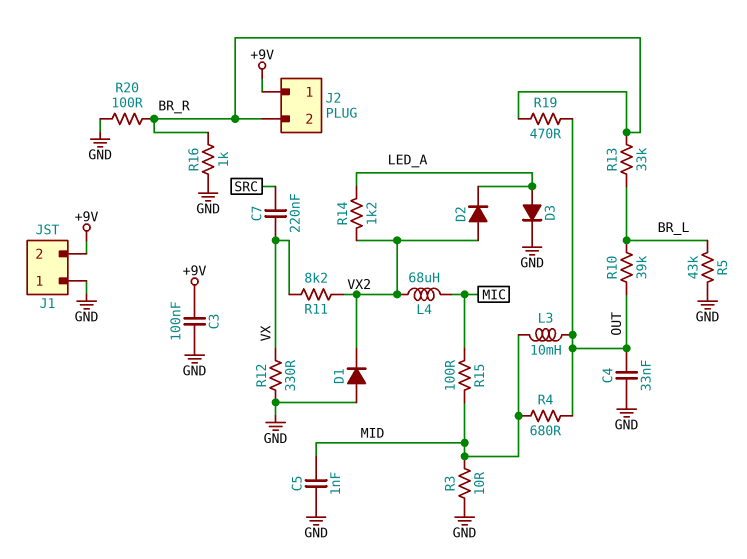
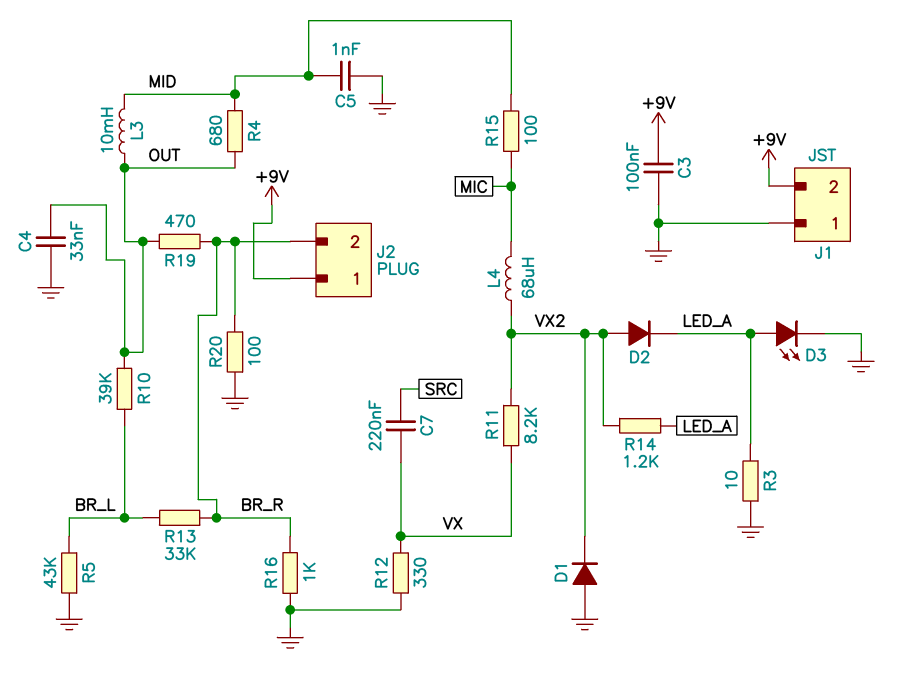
D3: diode (A LED_A, K GND) -> LED (A LED_A, K GND)
R3: 10 (GND, MID) -> 10 (GND, LED_A)

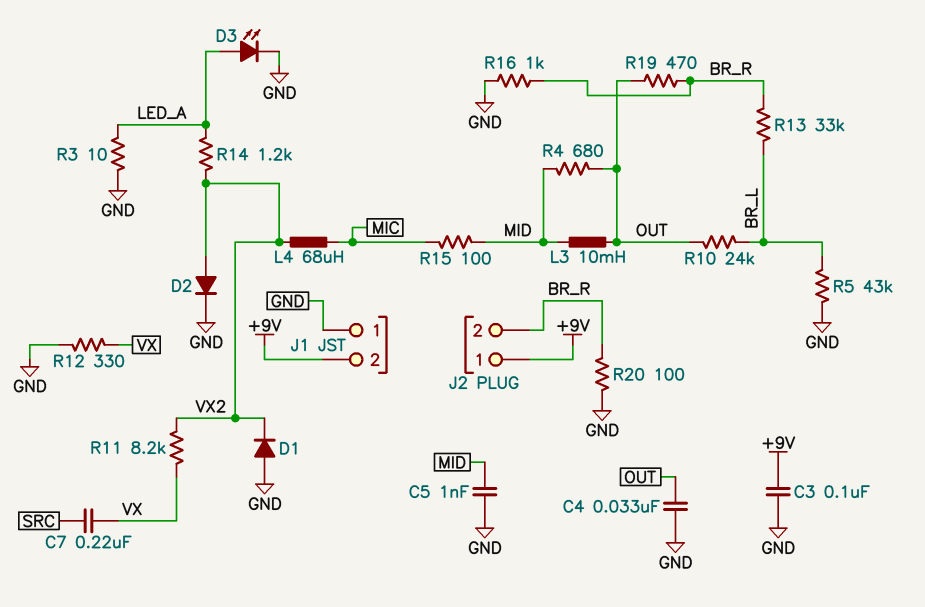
D2: diode (A VX2, K LED_A) -> diode (A VX2, K GND)
R10: 39k (BR_L, OUT) -> 24k (BR_L, OUT)

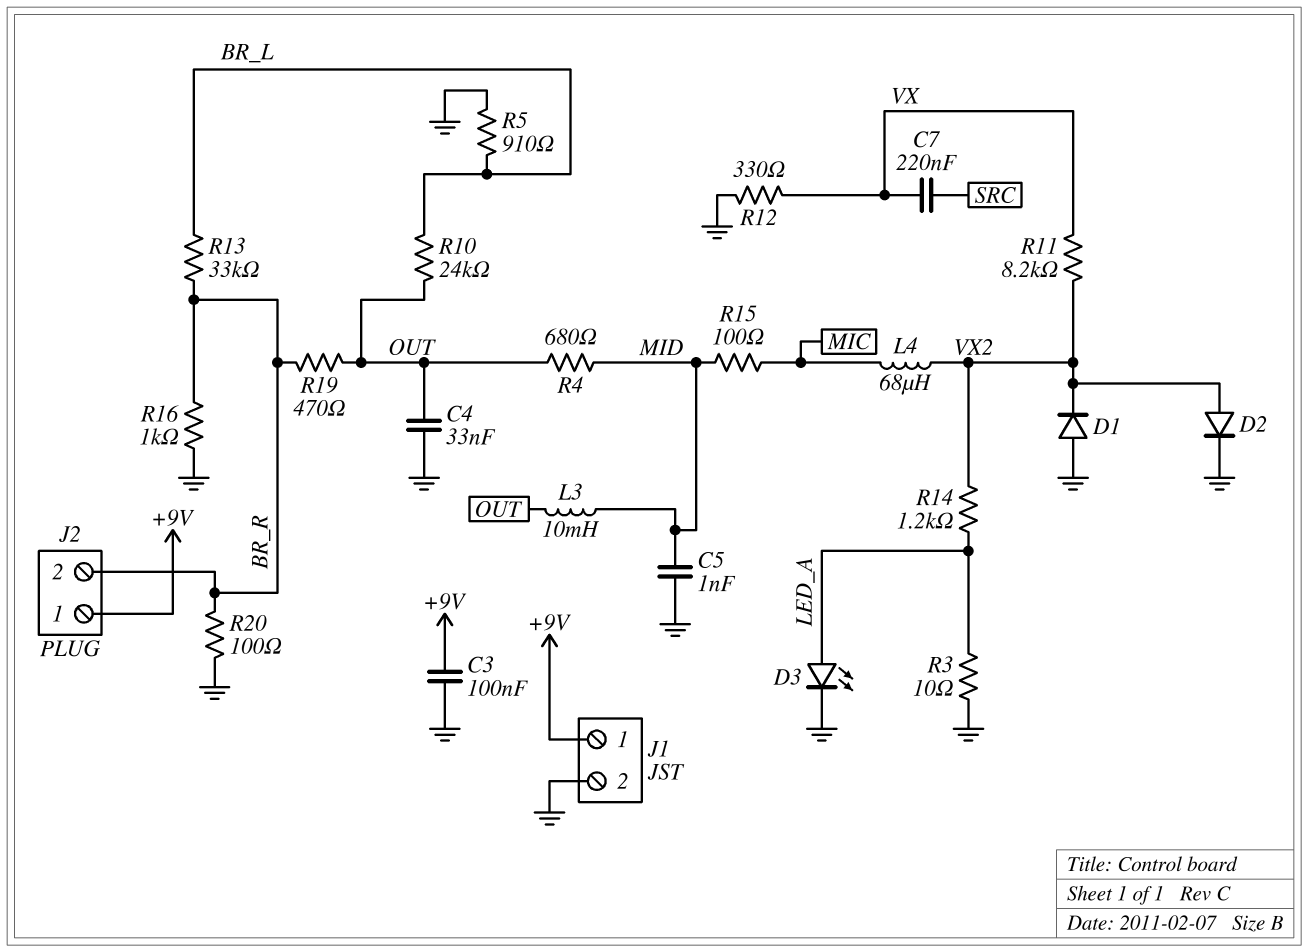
J1 pin 1: GND -> +9V
J1 pin 2: +9V -> GND
R5: 43k (BR_L, GND) -> 910 (BR_L, GND)

